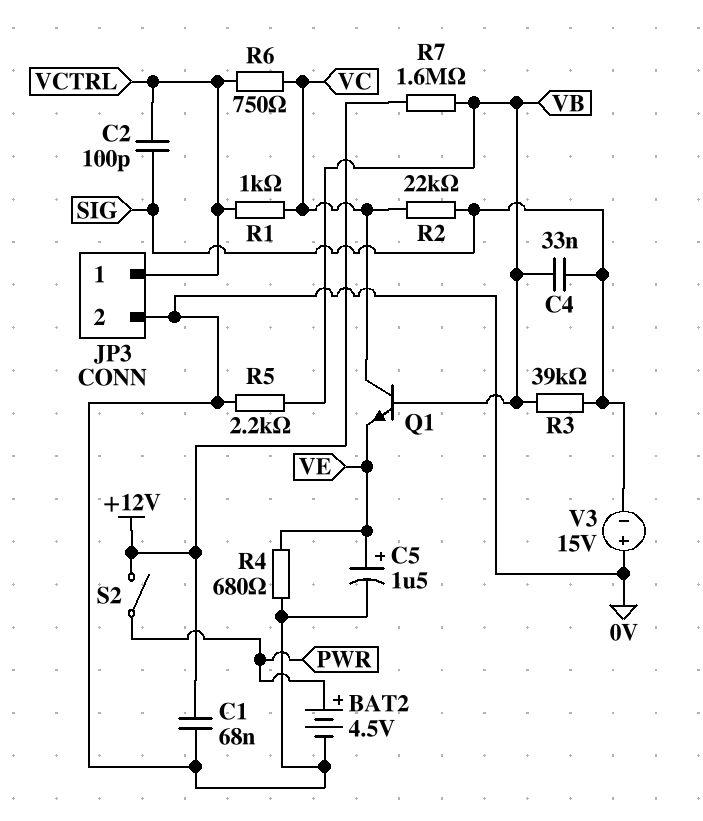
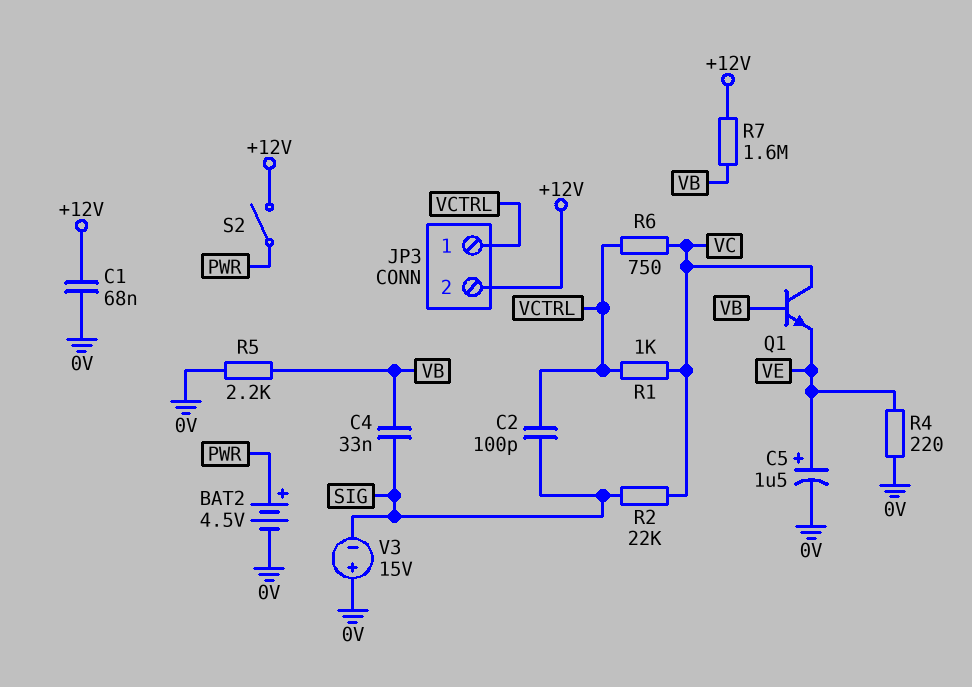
JP3 pin 2: 0V -> +12V
R3: 39k (SIG, VB) -> none
R4: 680 (0V, VE) -> 220 (0V, VE)

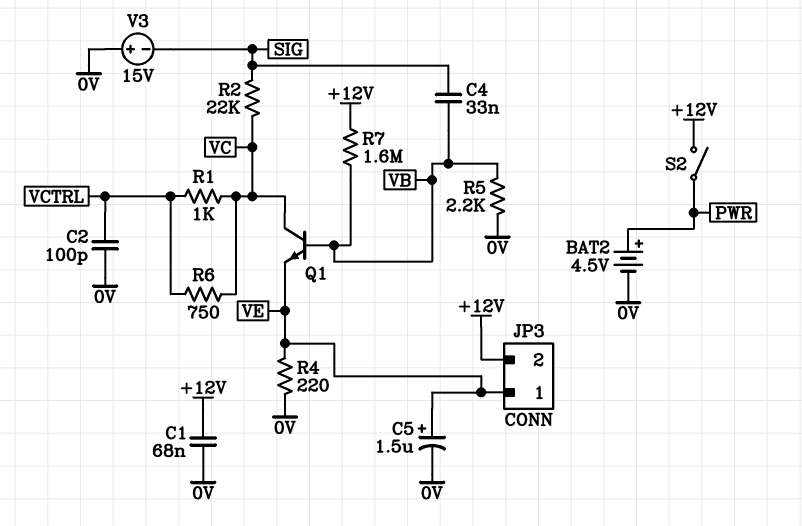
C2: 100pF (SIG, VCTRL) -> 100pF (0V, VCTRL)
JP3 pin 1: VCTRL -> VE

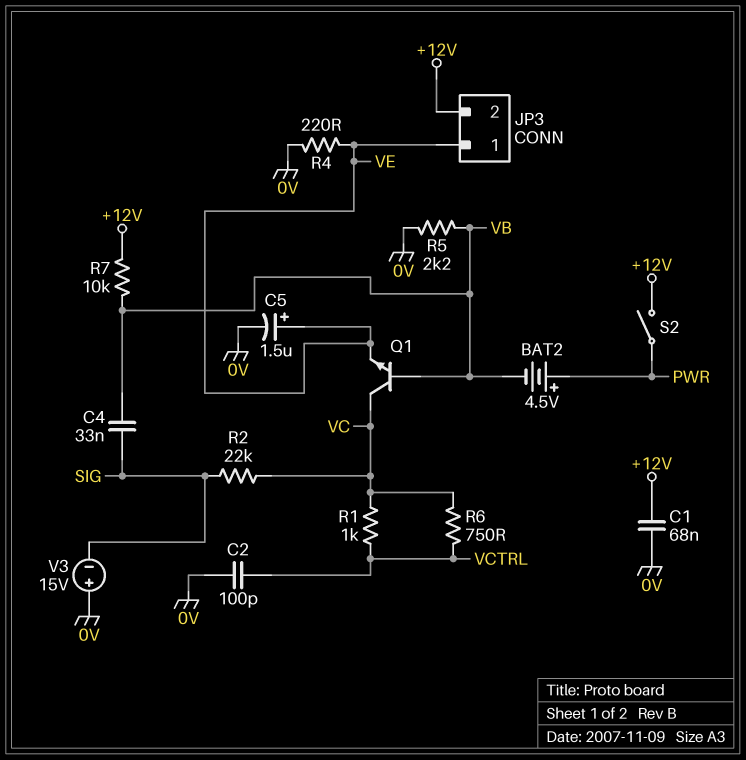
BAT2: 4.5V (plus PWR, minus 0V) -> 4.5V (plus PWR, minus VB)
R7: 1.6M (+12V, VB) -> 10k (+12V, VB)

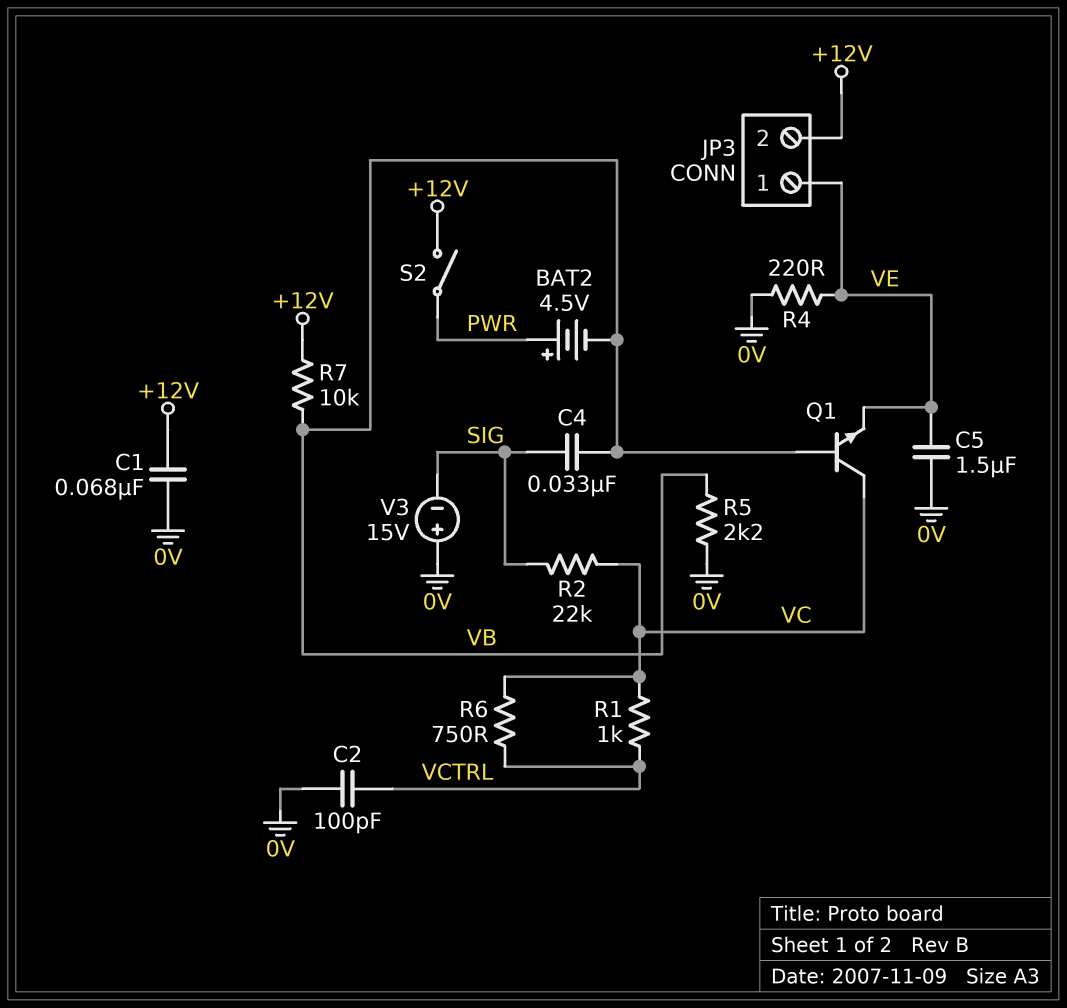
C5: 1.5uF (plus VE, minus 0V) -> 1.5uF (0V, VE)

